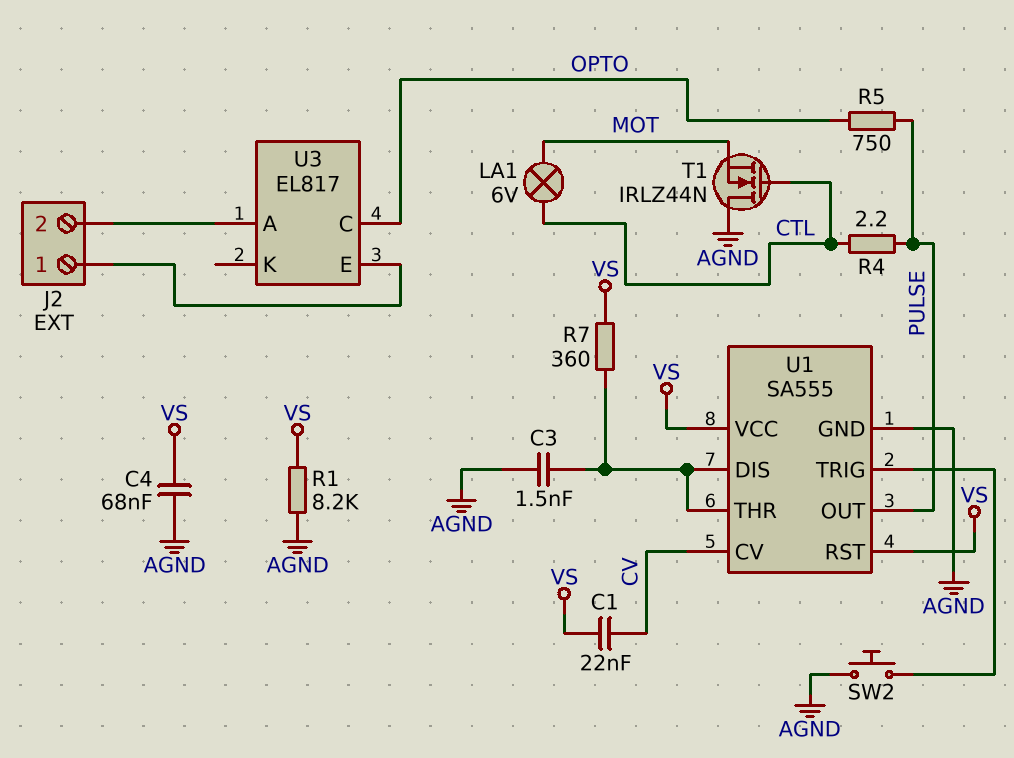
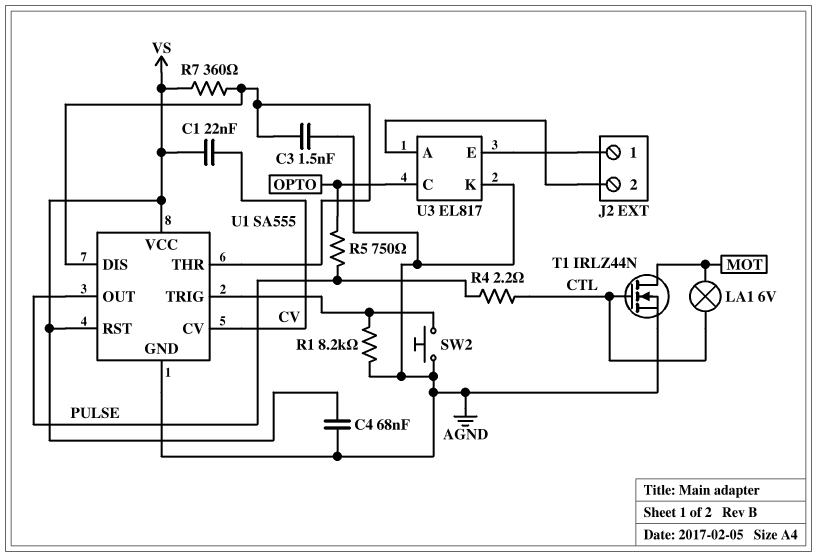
R1: 8.2k (AGND, VS) -> 8.2k (AGND, U1/TRIG)
T1: NMOS IRLZ44N (G CTL, D AGND, S MOT) -> NMOS IRLZ44N (G CTL, D MOT, S AGND)
U3 pin K: none -> AGND

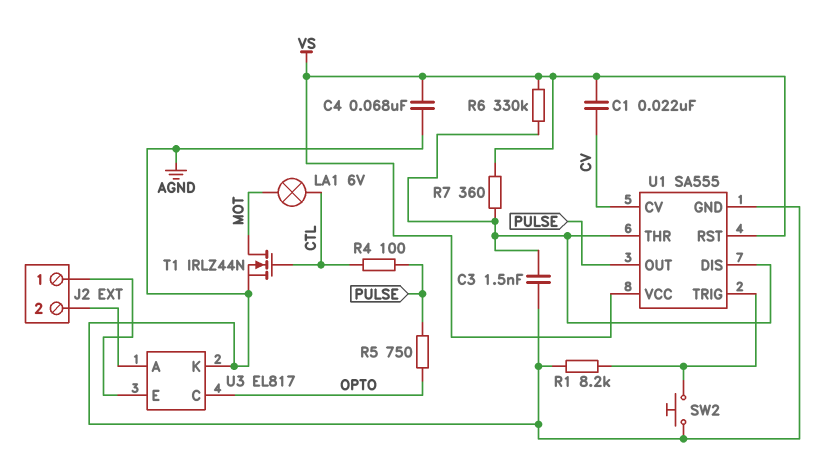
R4: 2.2 (CTL, PULSE) -> 100 (CTL, PULSE)
R6: none -> 330k (U1/DIS, VS)

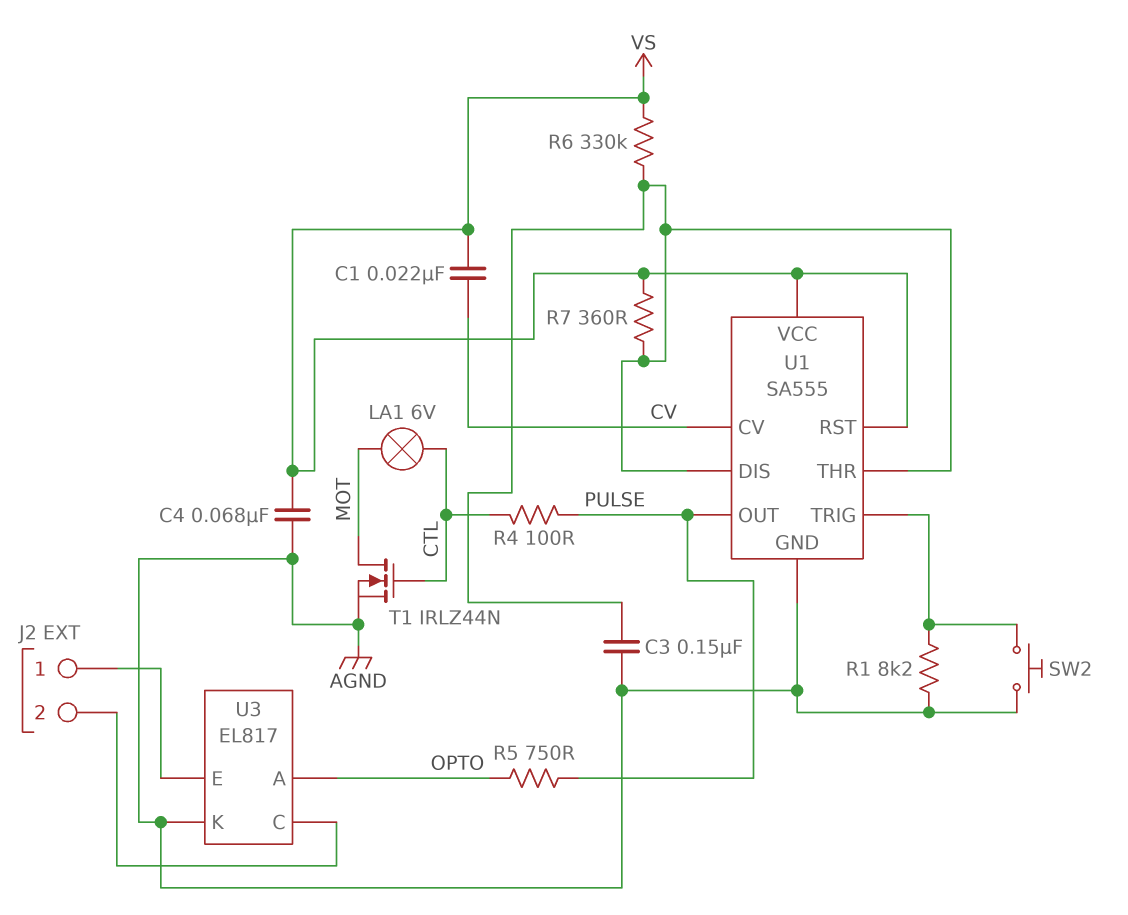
C3: 1.5nF (AGND, U1/DIS) -> 150nF (AGND, U1/DIS)
U3 pin A: J2/2 -> OPTO
U3 pin C: OPTO -> J2/2

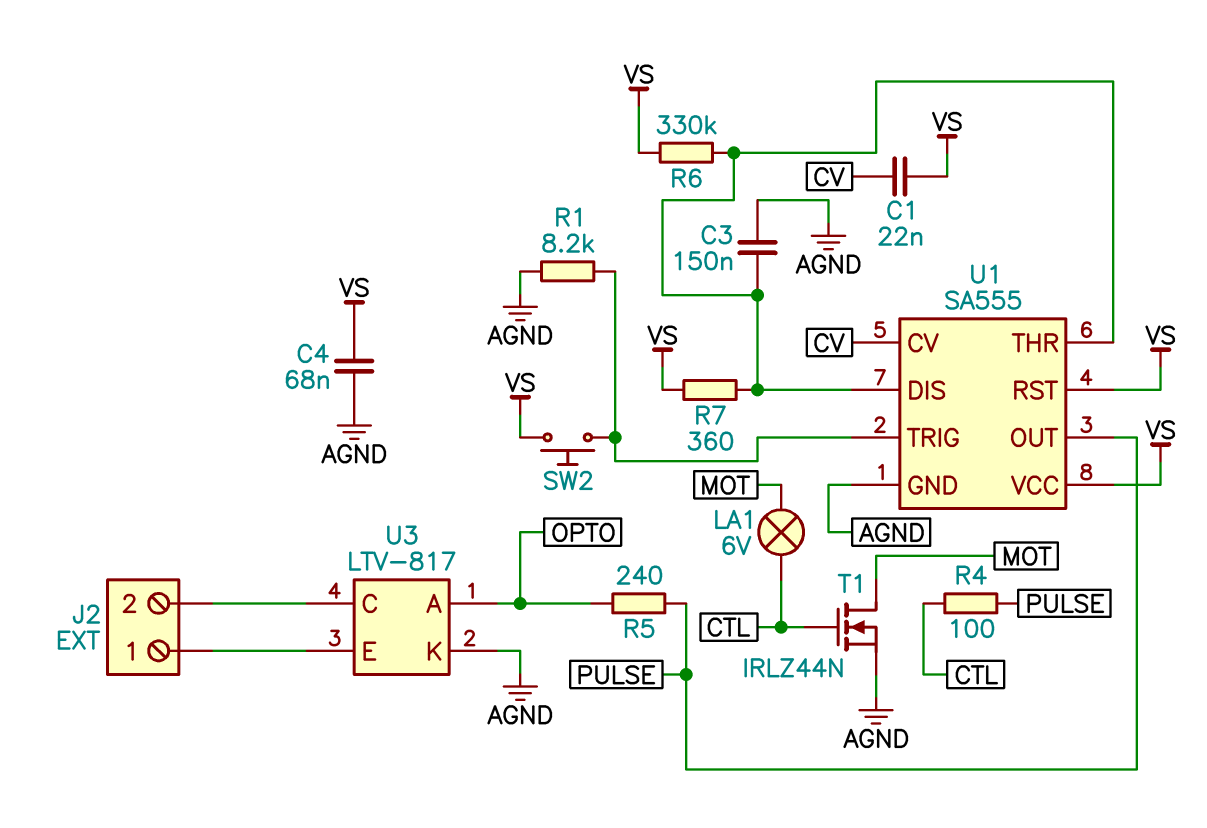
R5: 750 (OPTO, PULSE) -> 240 (OPTO, PULSE)
SW2: button (AGND, U1/TRIG) -> button (U1/TRIG, VS)
U3: EL817 -> LTV-817

